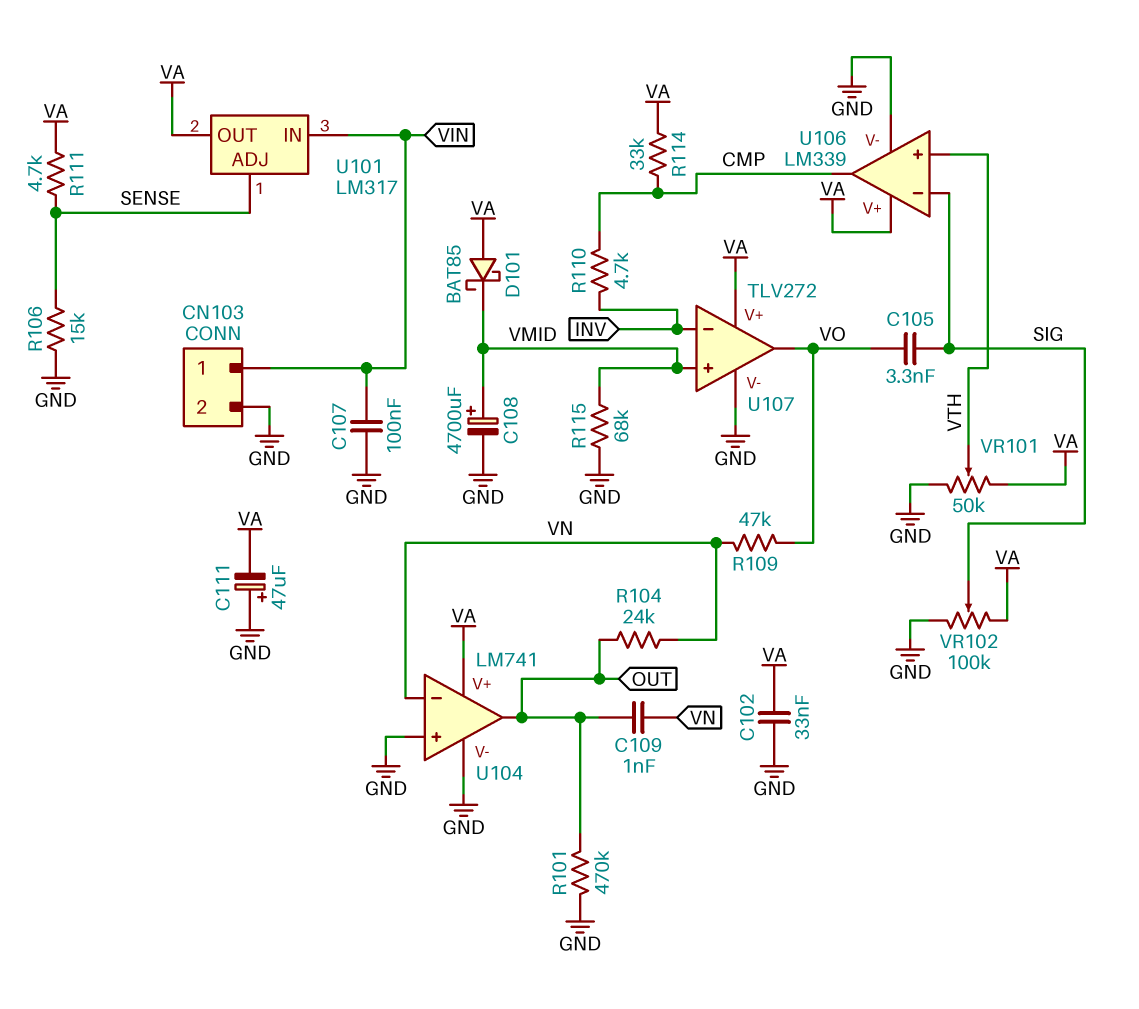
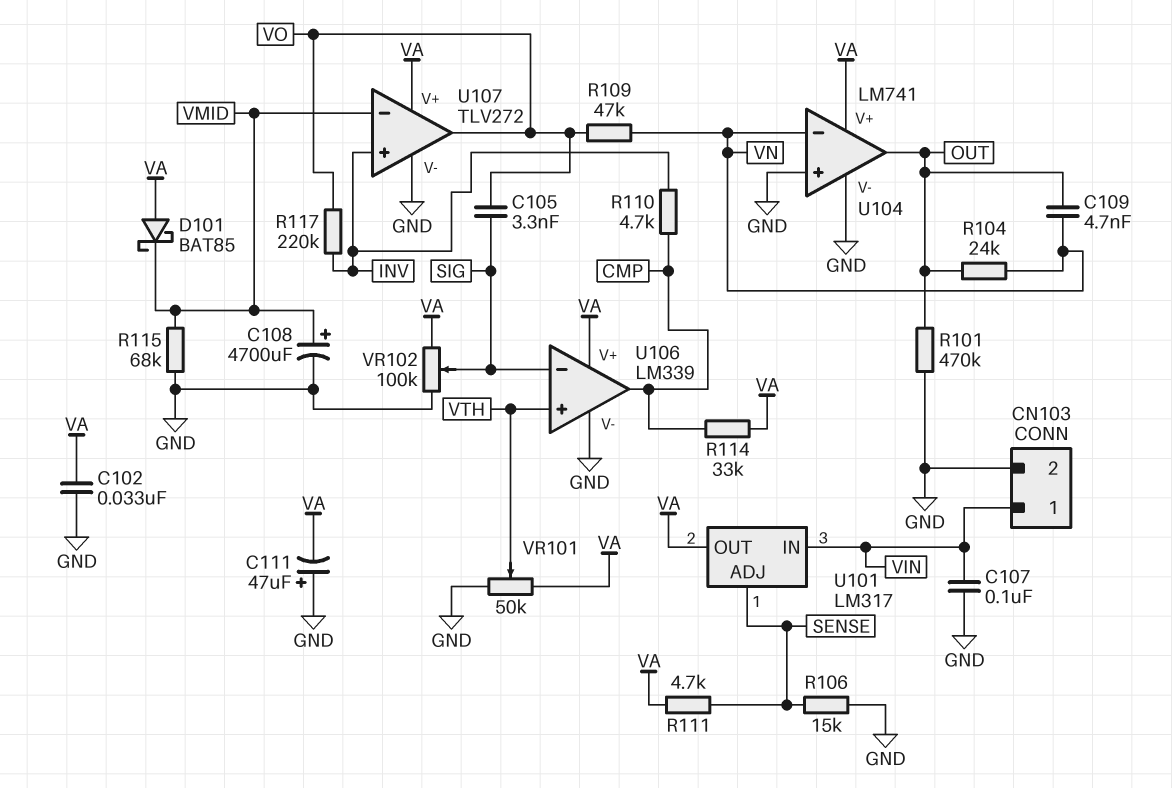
C109: 1nF (OUT, VN) -> 4.7nF (OUT, VN)
R117: none -> 220k (INV, VO)
U107 pin in+: VMID -> INV
U107 pin in-: INV -> VMID

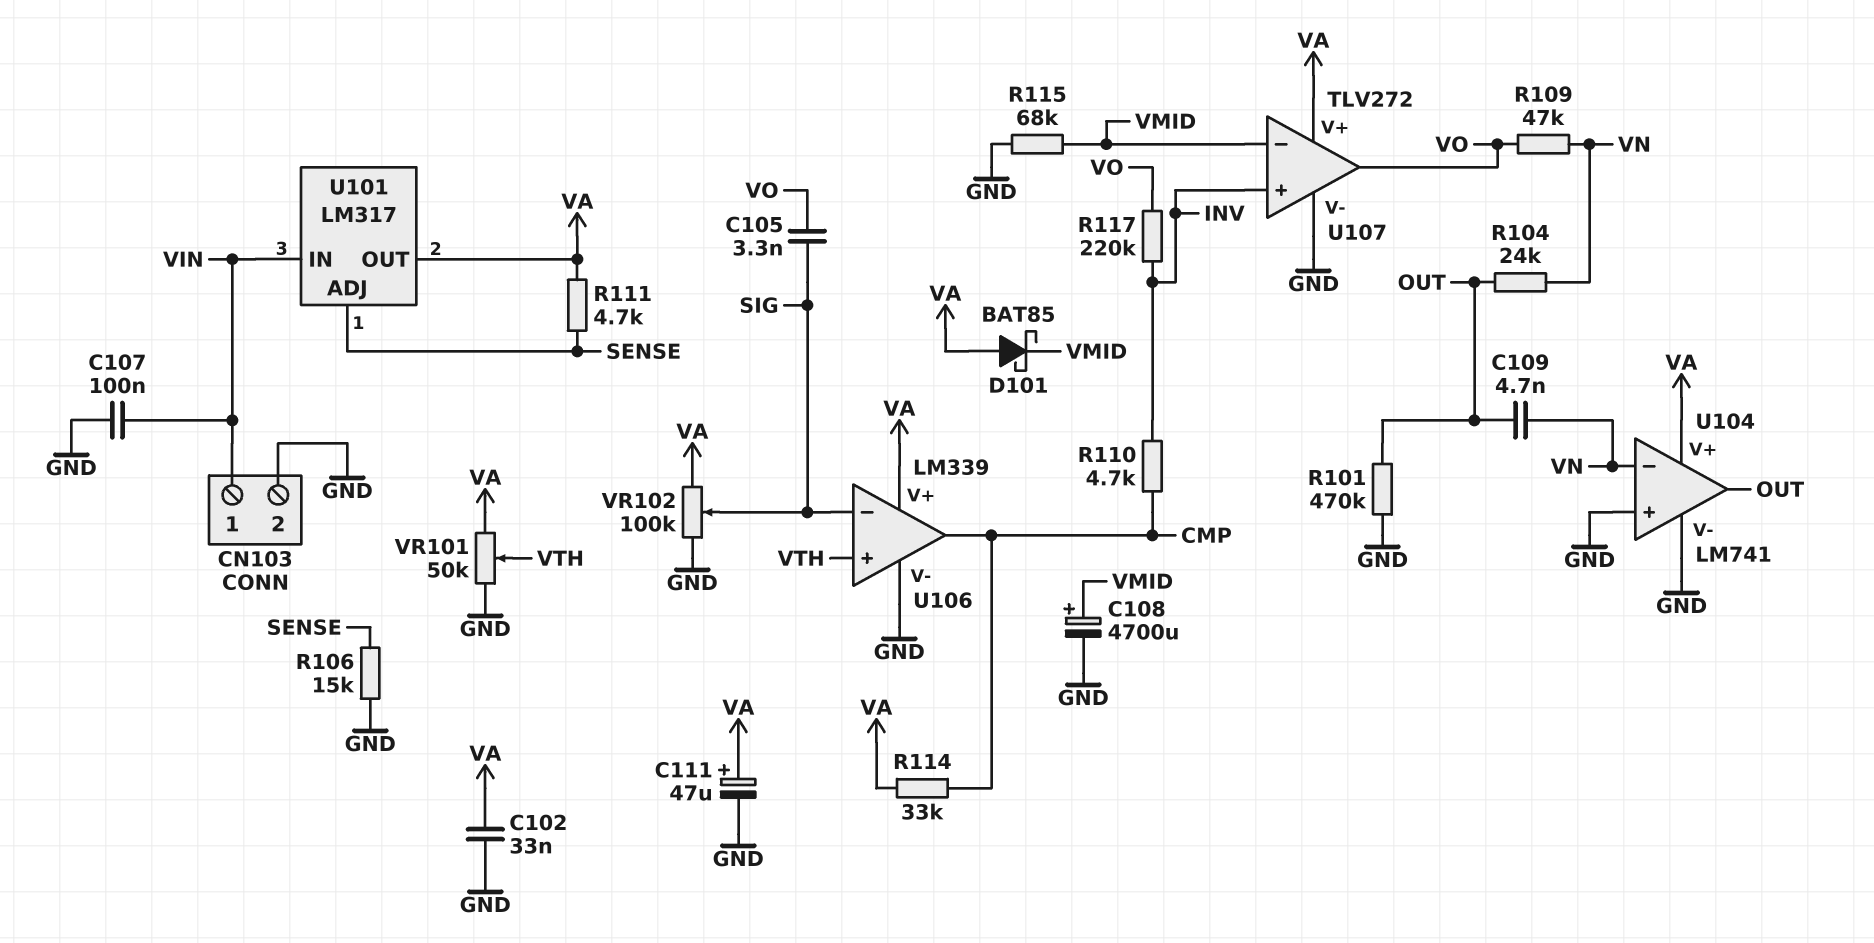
C111: 47uF (plus GND, minus VA) -> 47uF (plus VA, minus GND)

